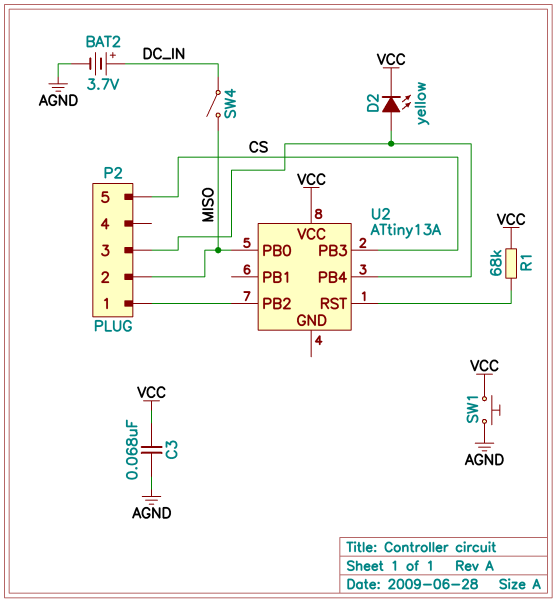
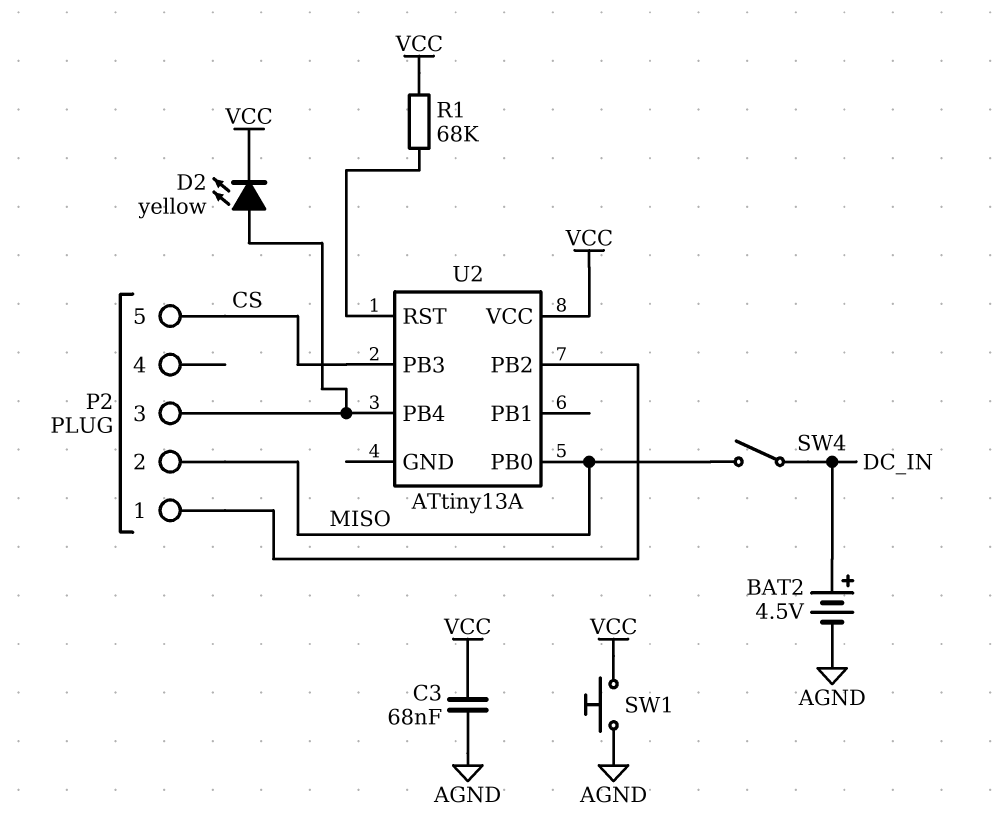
BAT2: 3.7V (plus DC_IN, minus AGND) -> 4.5V (plus DC_IN, minus AGND)

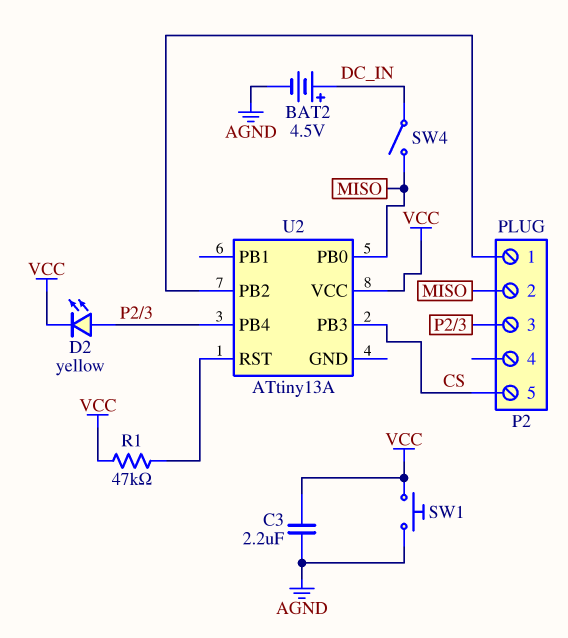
C3: 68nF (AGND, VCC) -> 2.2uF (AGND, VCC)
R1: 68k (U2/RST, VCC) -> 47k (U2/RST, VCC)

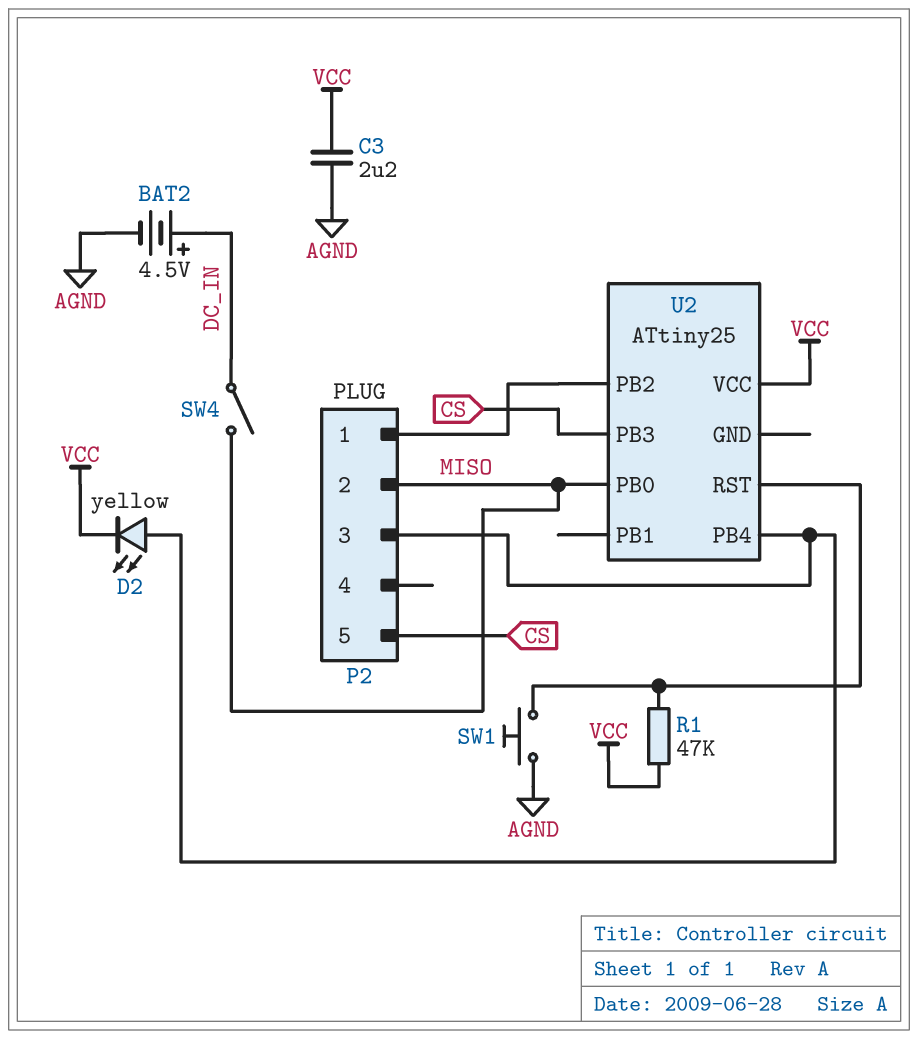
SW1: button (AGND, VCC) -> button (AGND, U2/RST)
U2: ATtiny13A -> ATtiny25

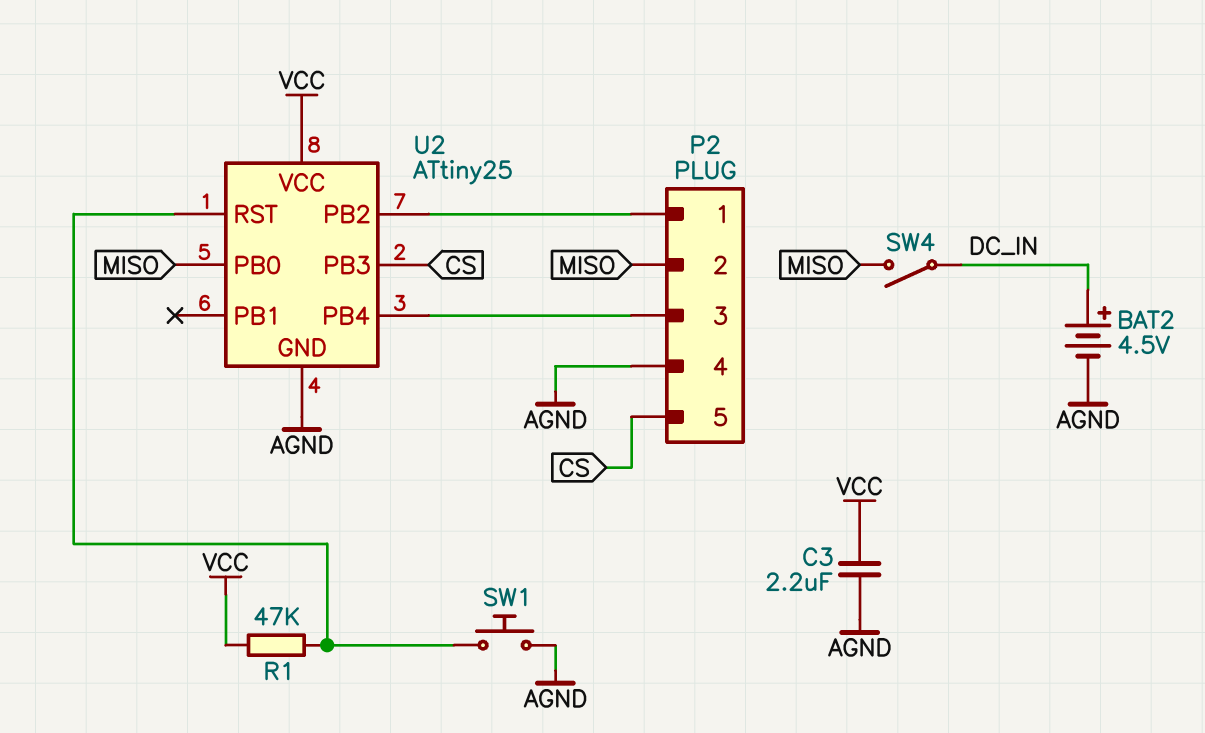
D2: LED yellow (A P2/3, K VCC) -> none
P2 pin 4: none -> AGND
U2 pin GND: none -> AGND

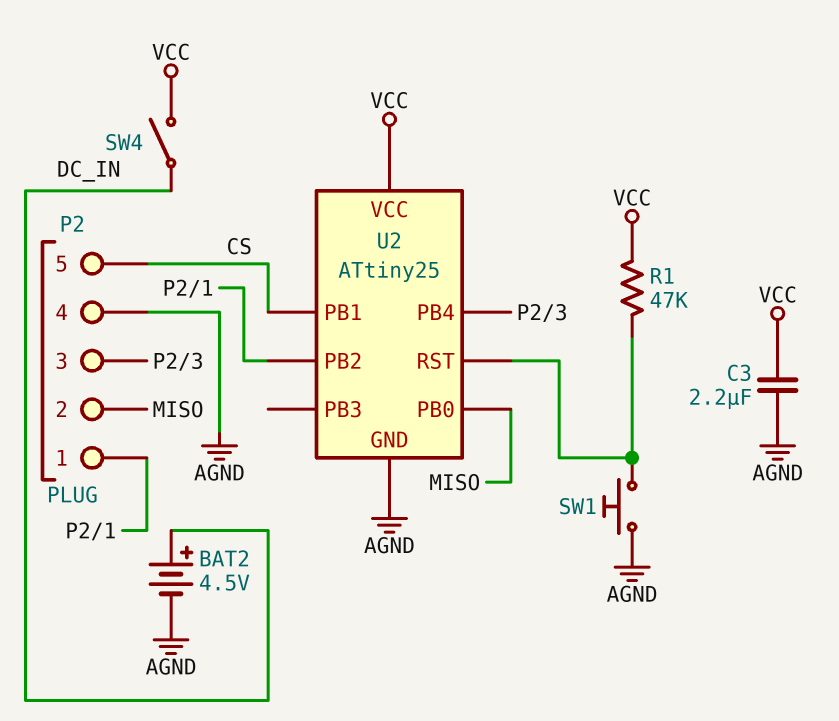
SW4: switch (DC_IN, MISO) -> switch (DC_IN, VCC)
U2 pin PB1: none -> CS
U2 pin PB3: CS -> none

